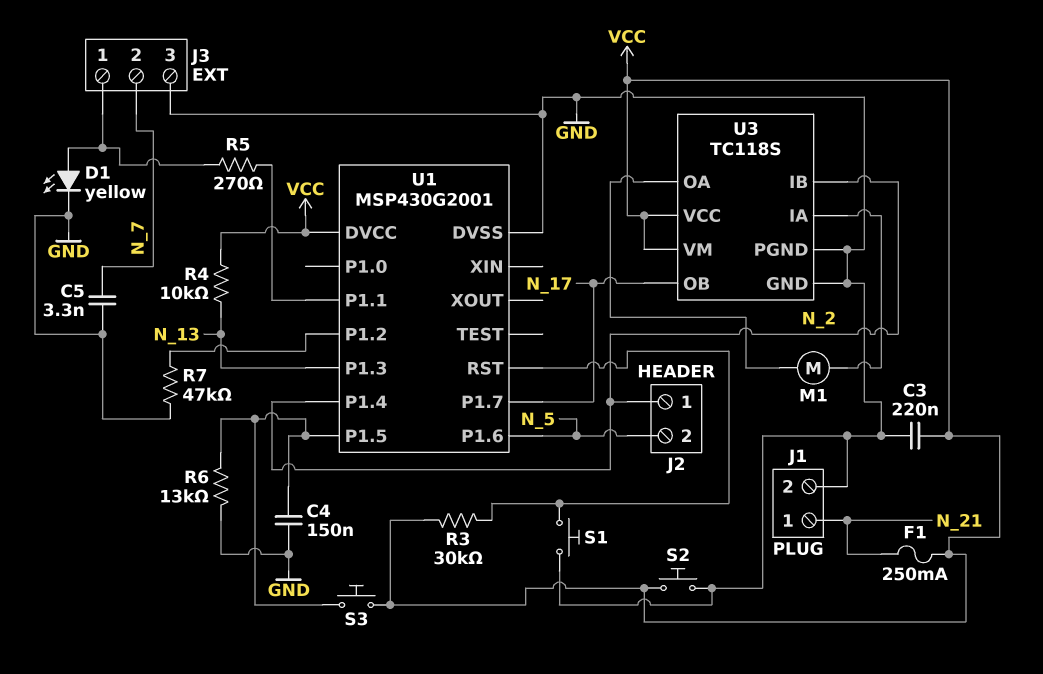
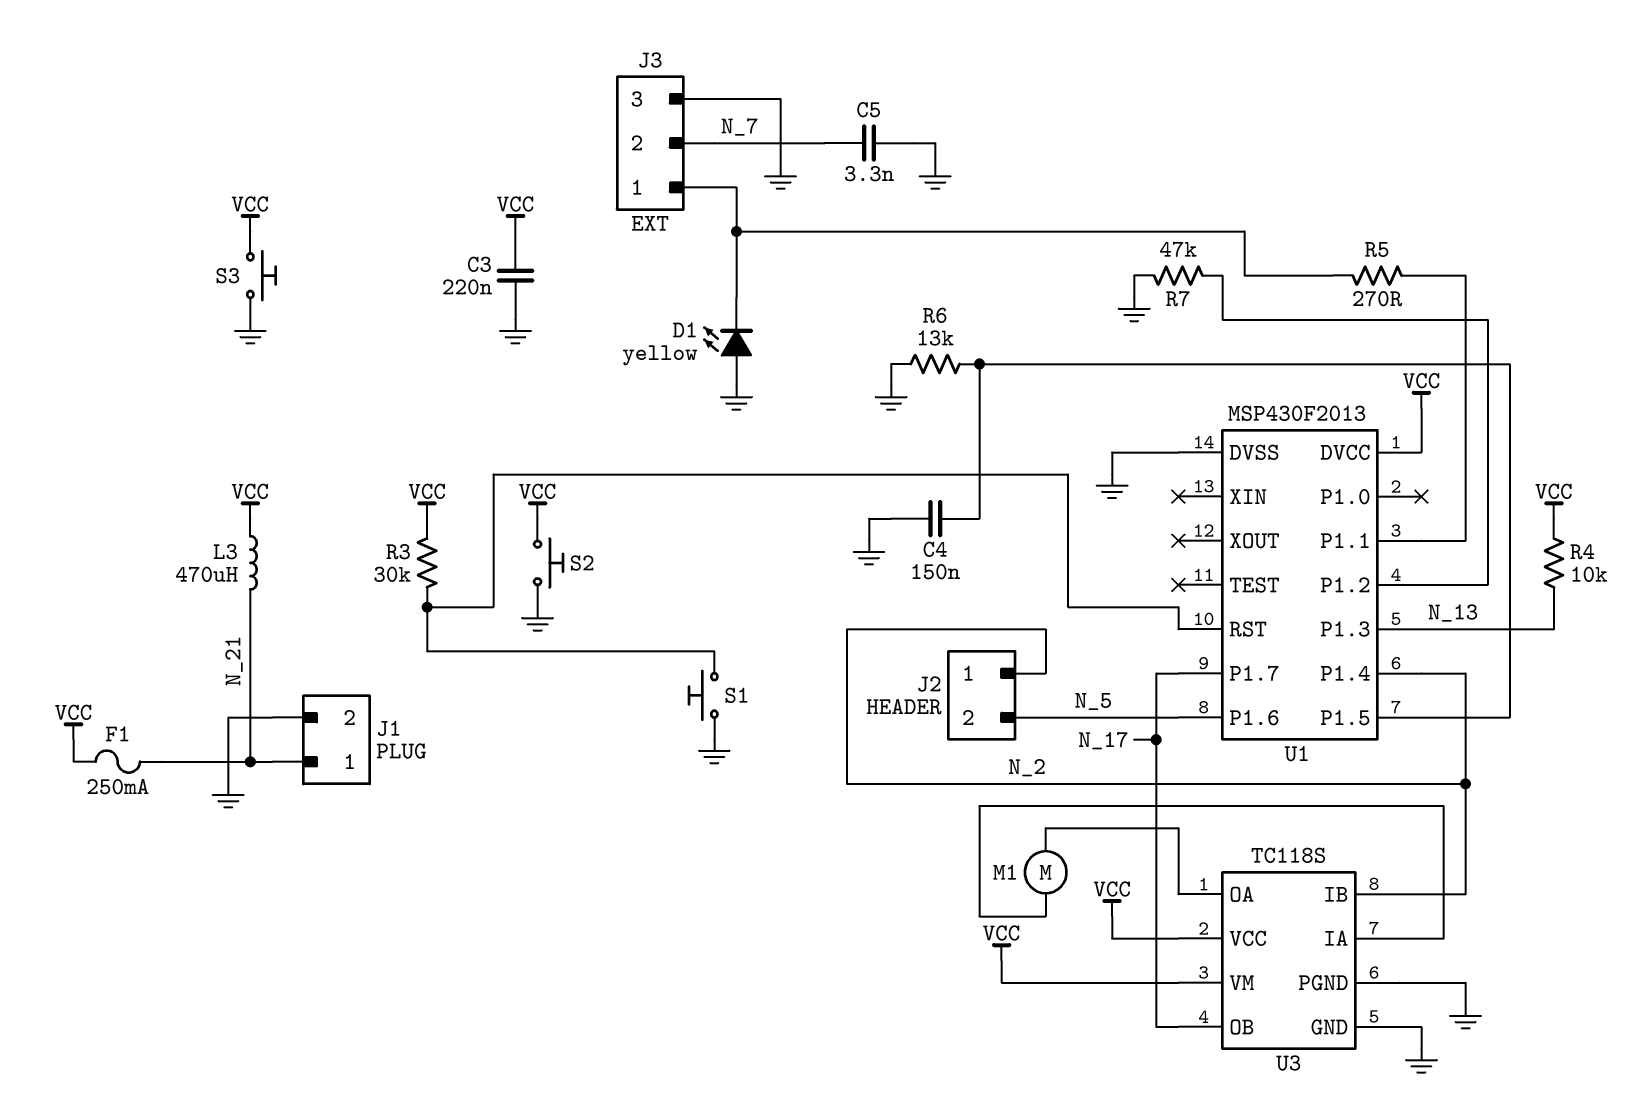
D1: LED yellow (A J3/1, K GND) -> LED yellow (A GND, K J3/1)
L3: none -> 470uH (N_21, VCC)
S3: button (U1/P1.5, VCC) -> button (GND, VCC)
U1: MSP430G2001 -> MSP430F2013

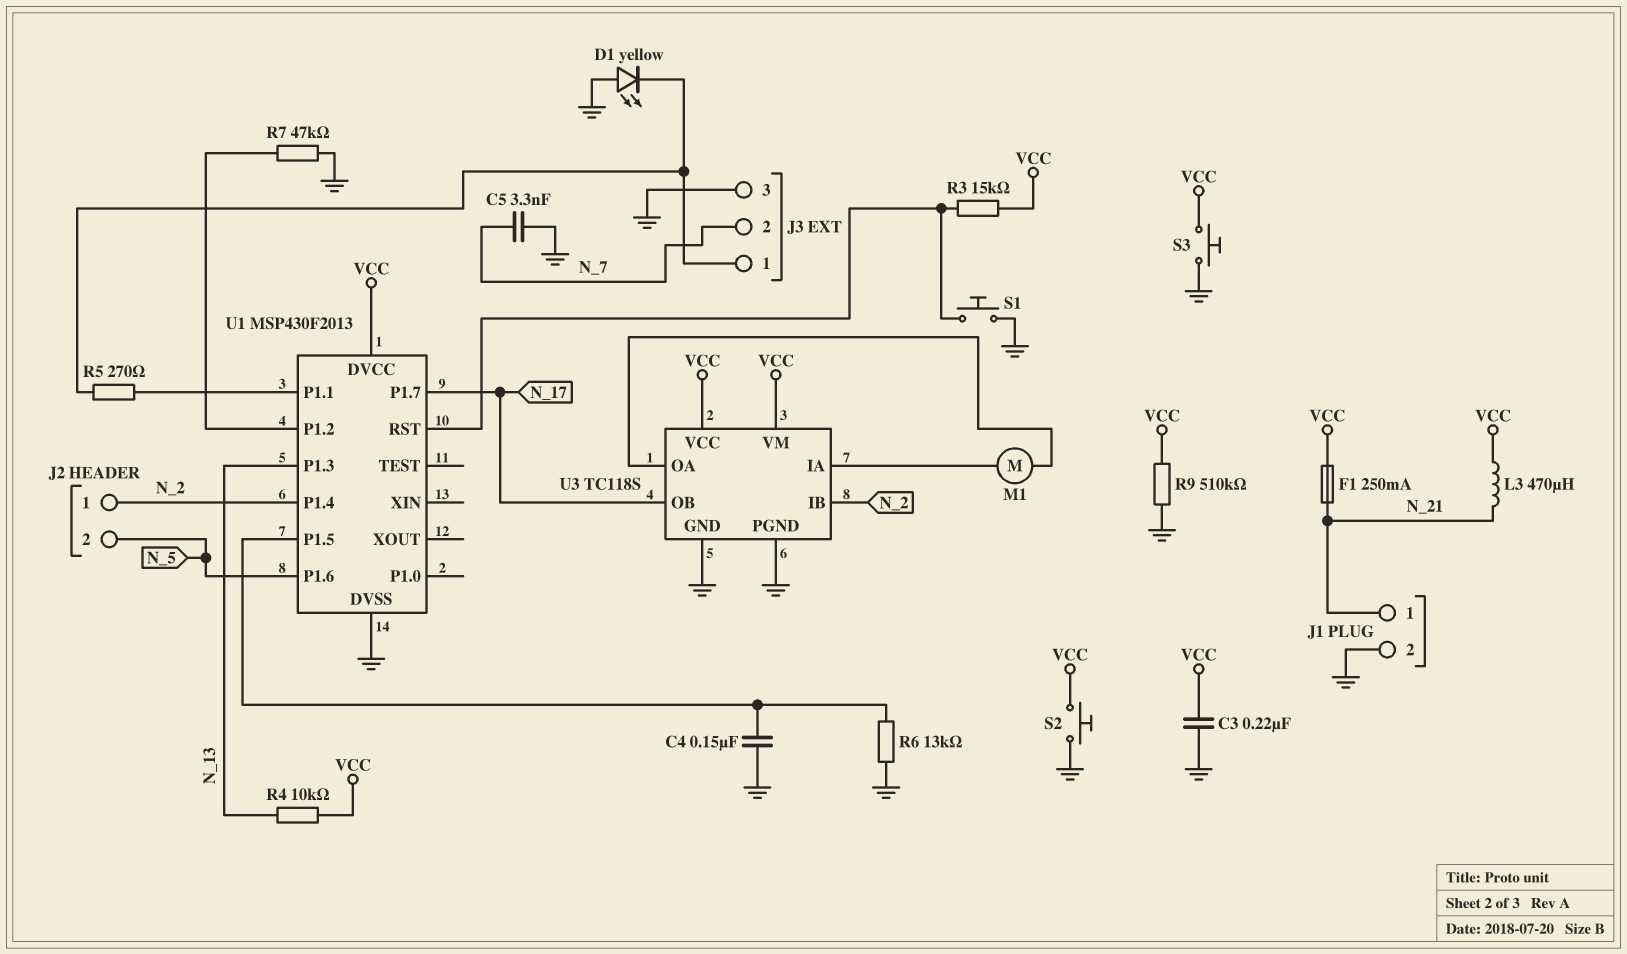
R3: 30k (U1/RST, VCC) -> 15k (U1/RST, VCC)
R9: none -> 510k (GND, VCC)

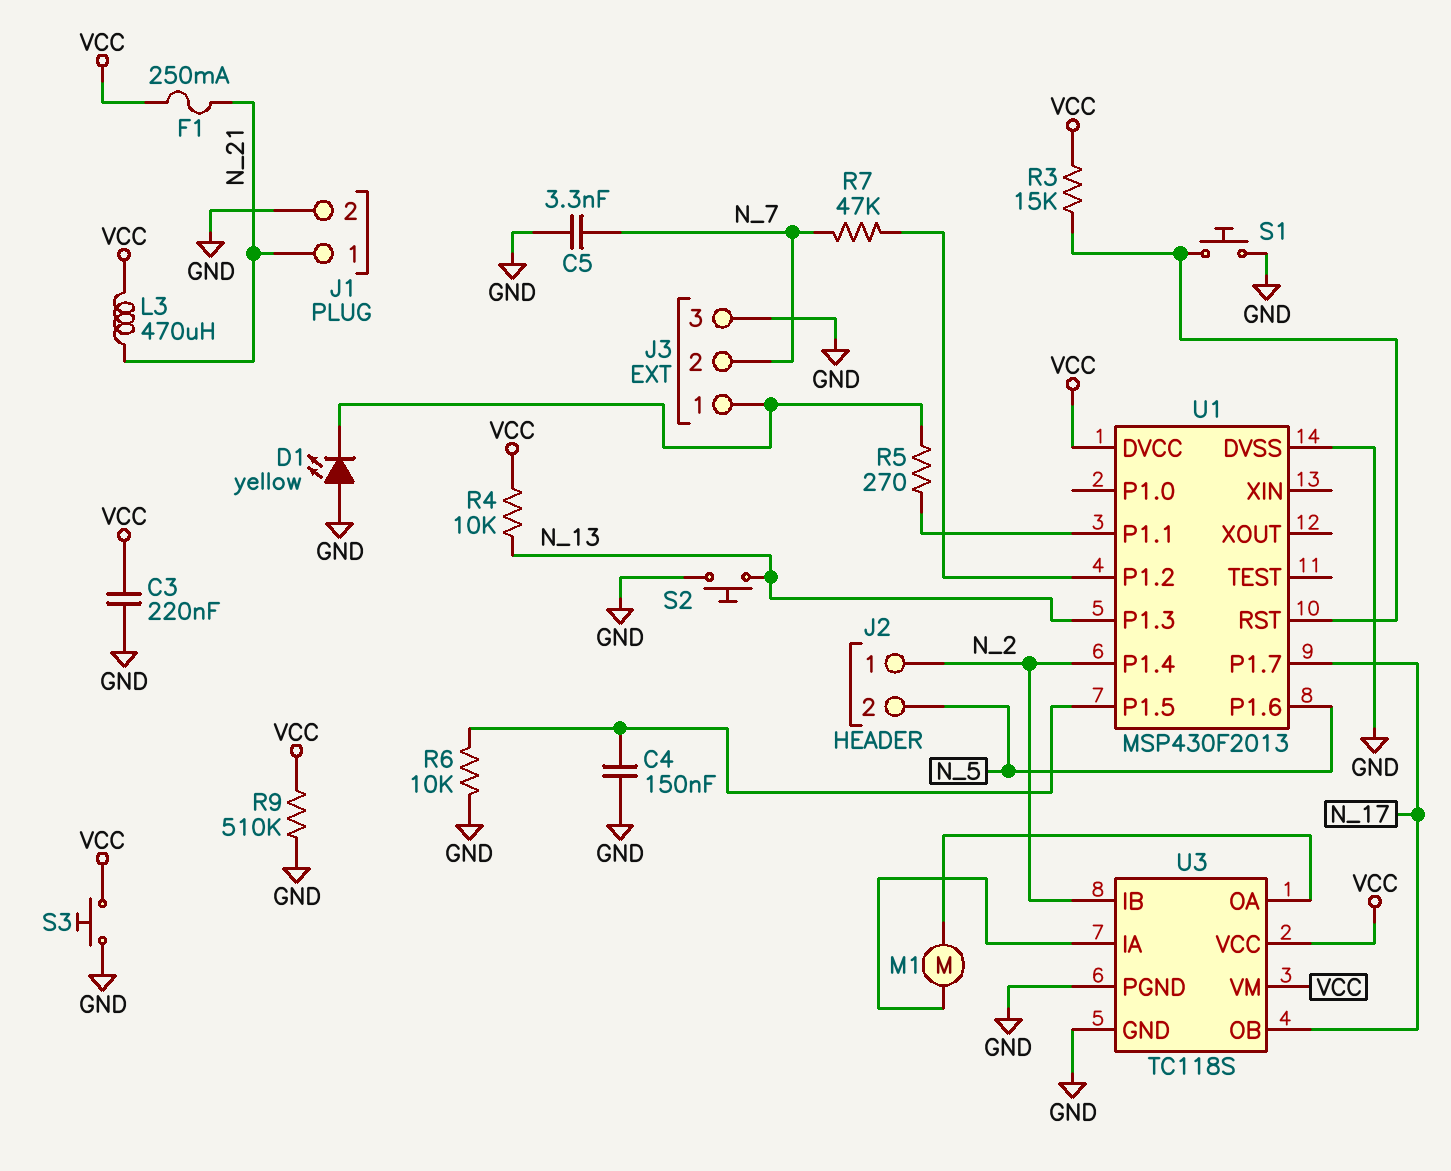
R6: 13k (GND, U1/P1.5) -> 10k (GND, U1/P1.5)
R7: 47k (GND, U1/P1.2) -> 47k (N_7, U1/P1.2)
S2: button (GND, VCC) -> button (GND, N_13)

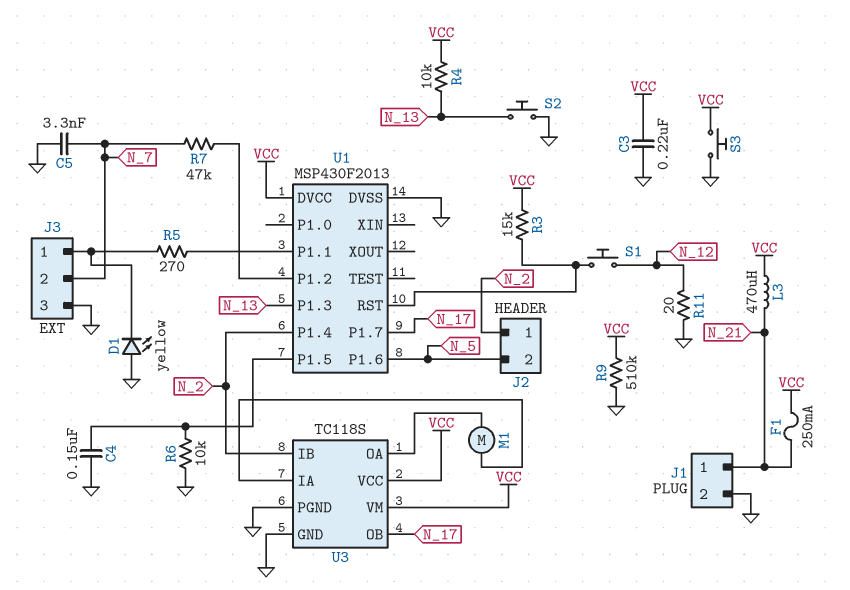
R11: none -> 20 (GND, N_12)
S1: button (GND, U1/RST) -> button (N_12, U1/RST)

